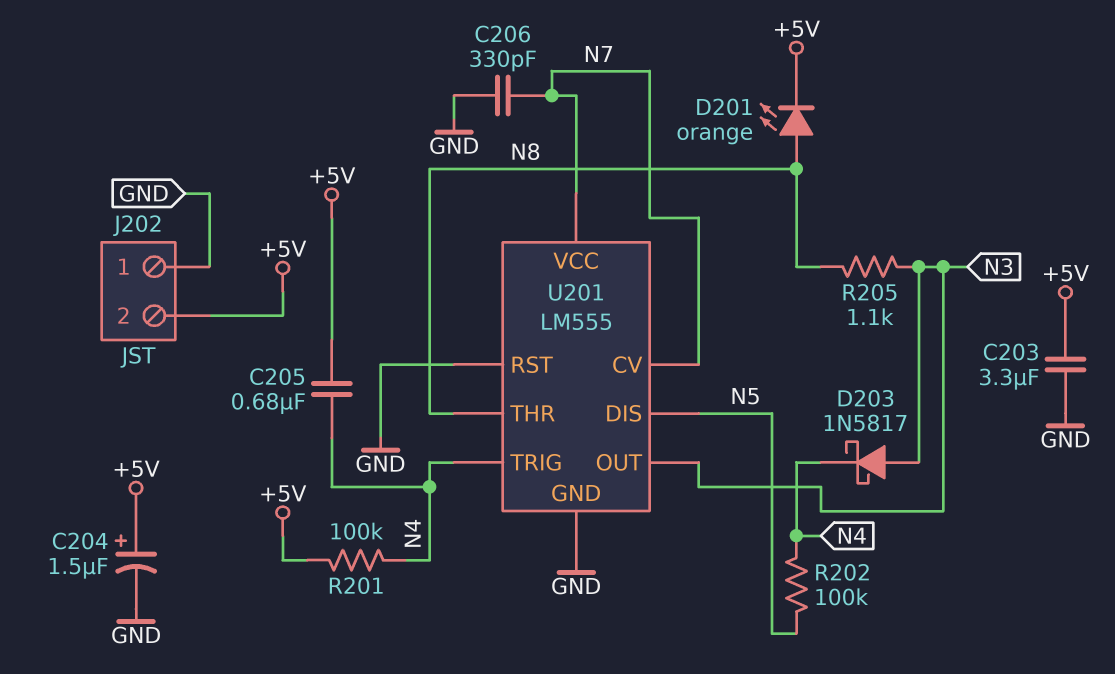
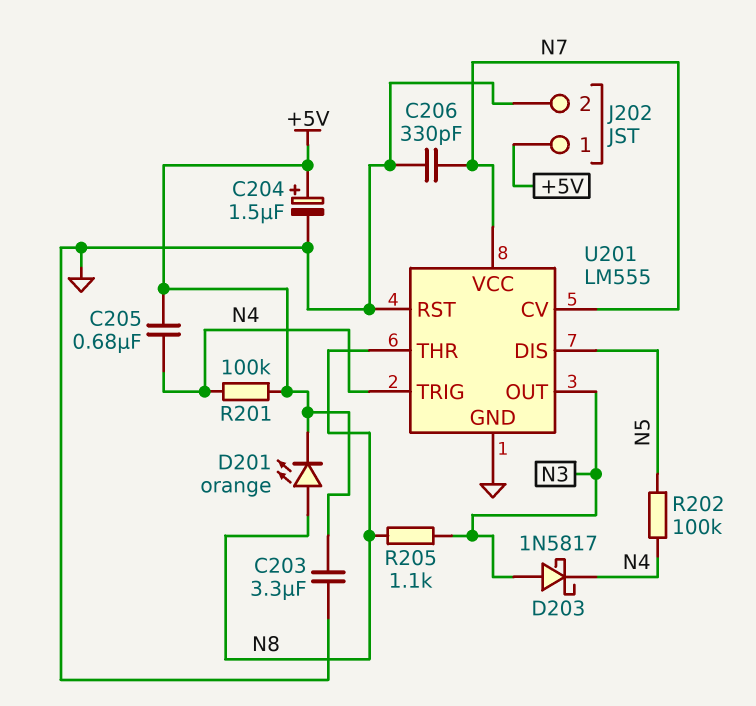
J202 pin 1: GND -> +5V
J202 pin 2: +5V -> GND

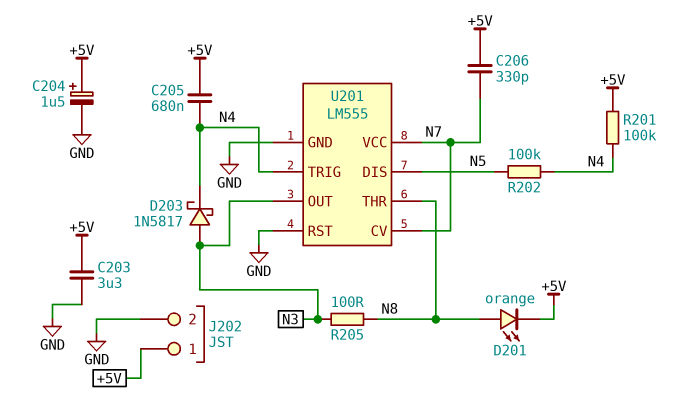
C206: 330pF (GND, N7) -> 330pF (+5V, N7)
R205: 1.1k (N3, N8) -> 100 (N3, N8)

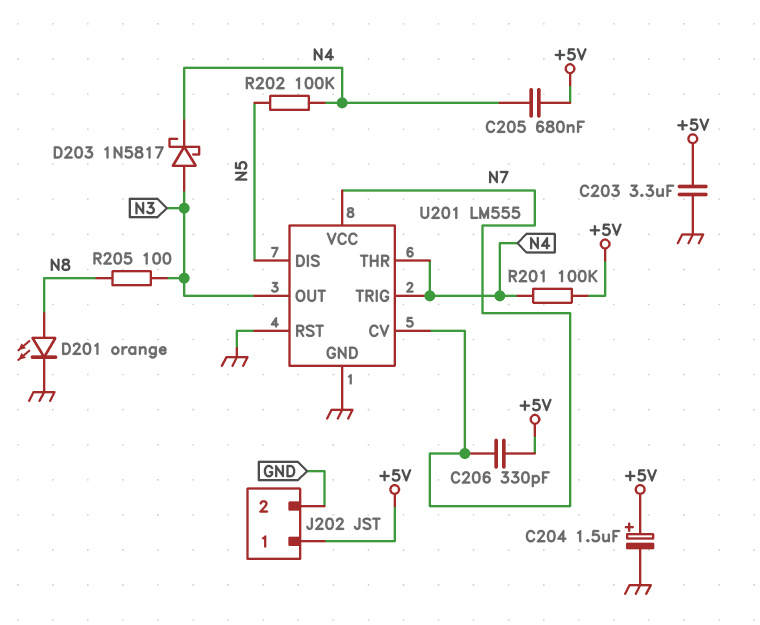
D201: LED orange (A N8, K +5V) -> LED orange (A N8, K GND)
U201 pin THR: N8 -> N4

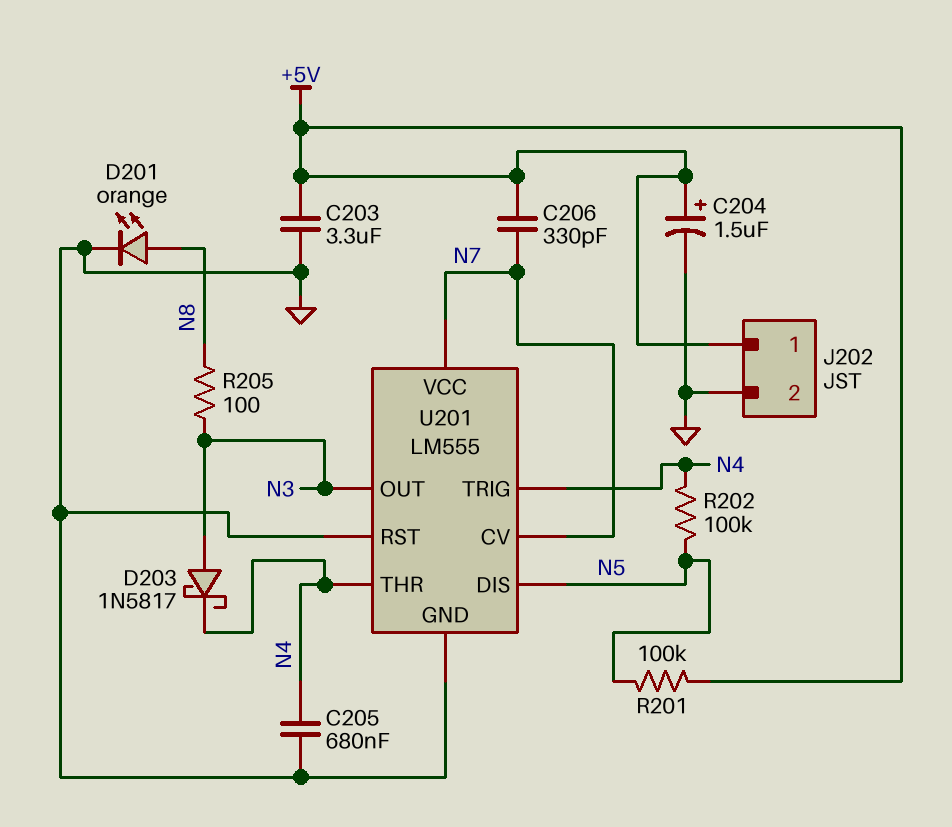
C205: 680nF (+5V, N4) -> 680nF (GND, N4)
R201: 100k (+5V, N4) -> 100k (+5V, N5)

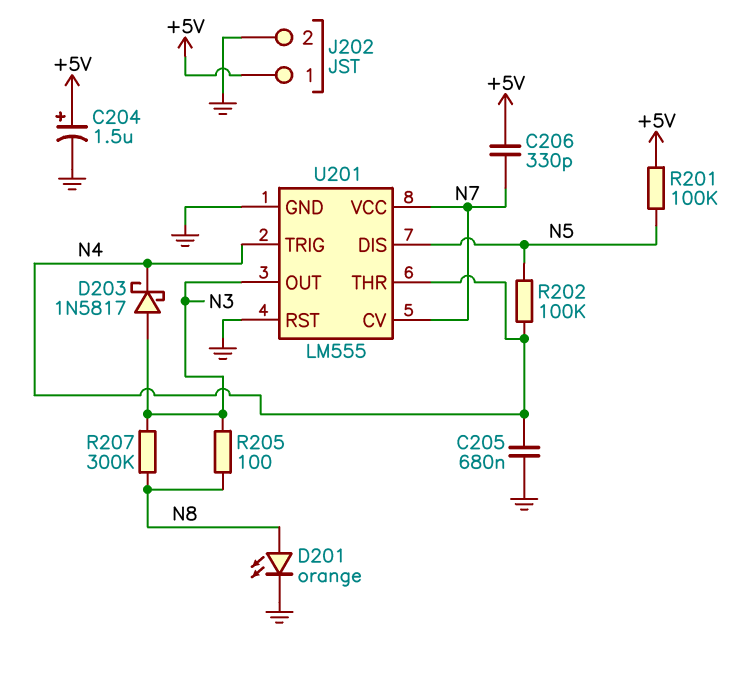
C203: 3.3uF (+5V, GND) -> none
R207: none -> 300k (N3, N8)

